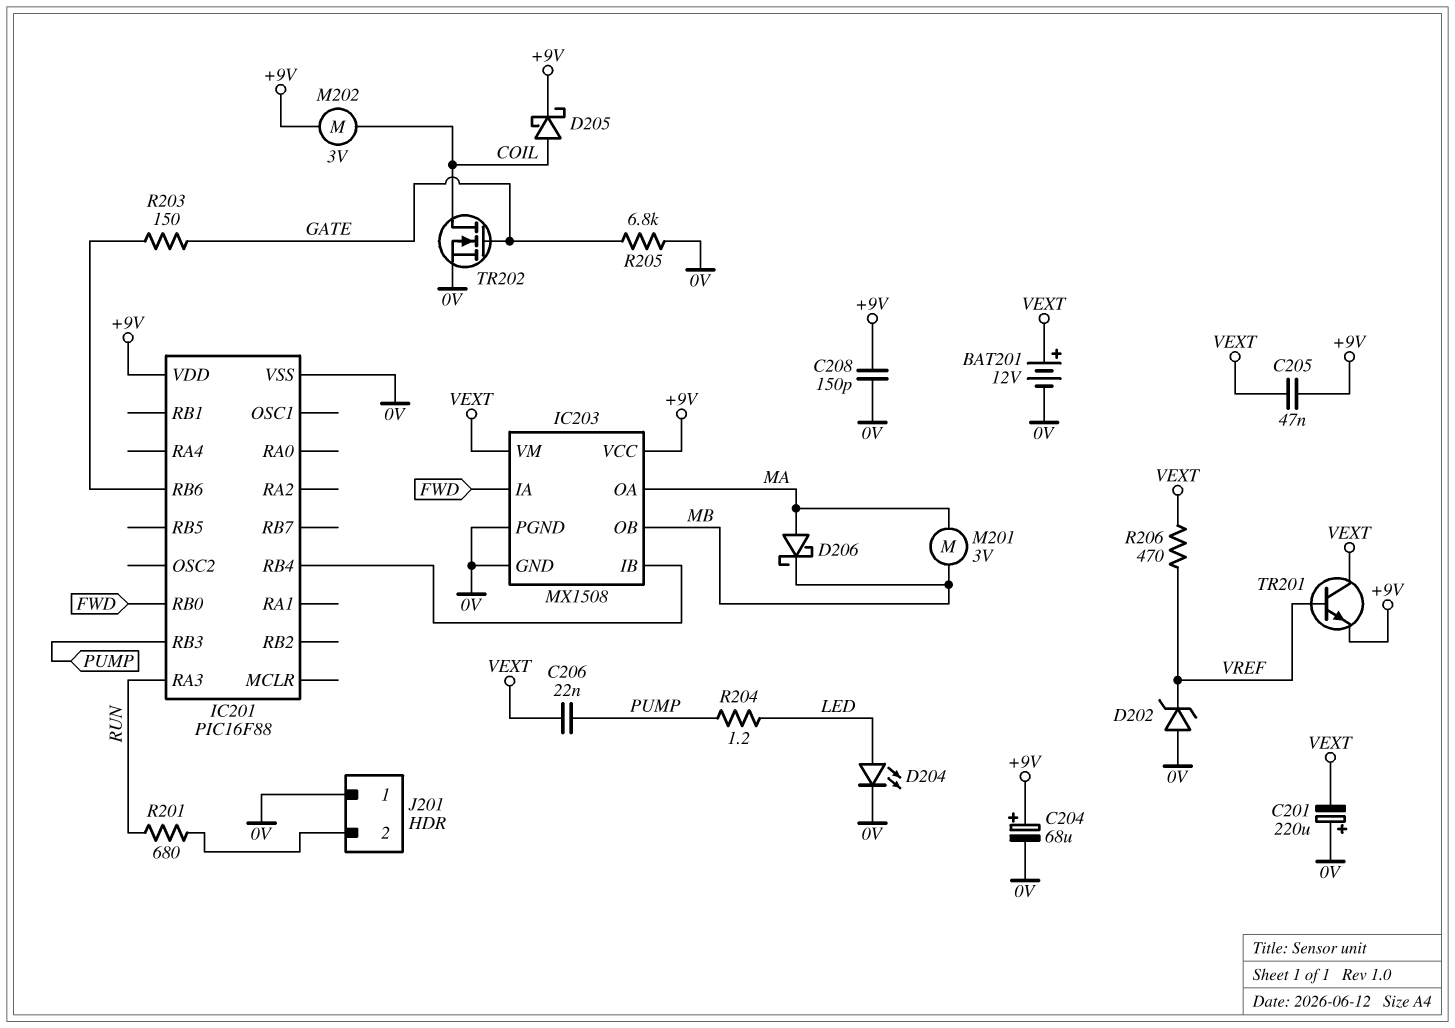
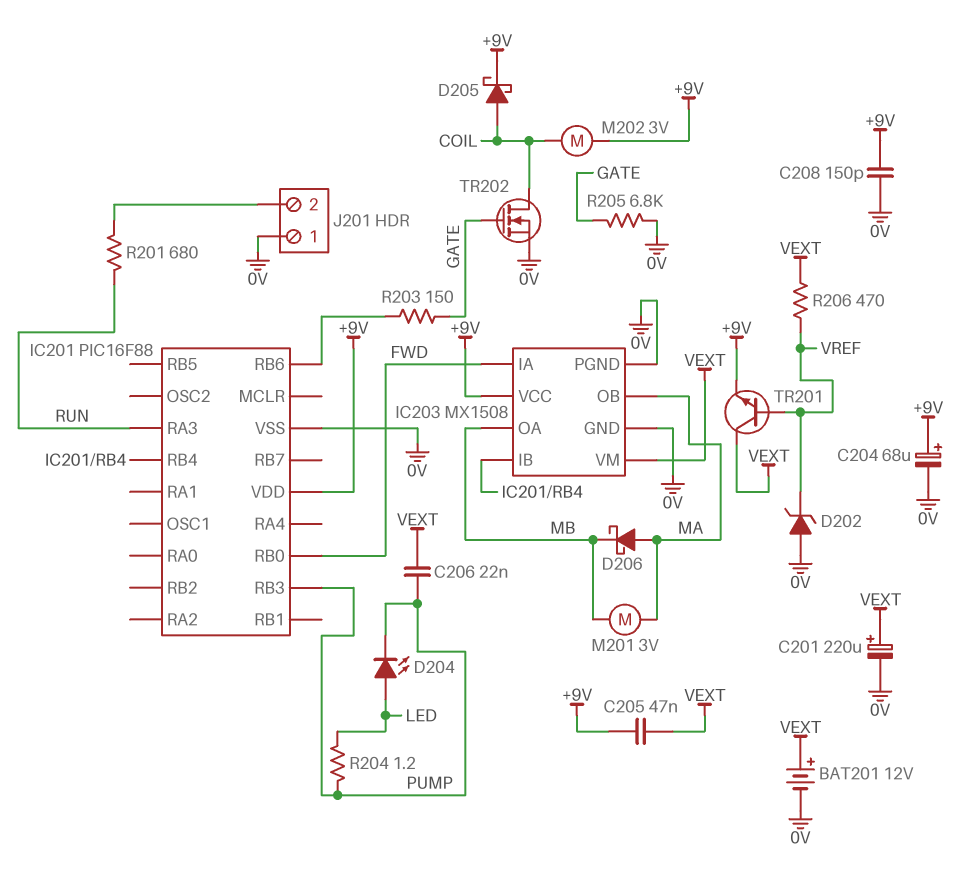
C201: 220uF (plus 0V, minus VEXT) -> 220uF (plus VEXT, minus 0V)
D204: LED (A LED, K 0V) -> LED (A LED, K PUMP)
IC203 pin OA: MA -> MB
IC203 pin OB: MB -> MA

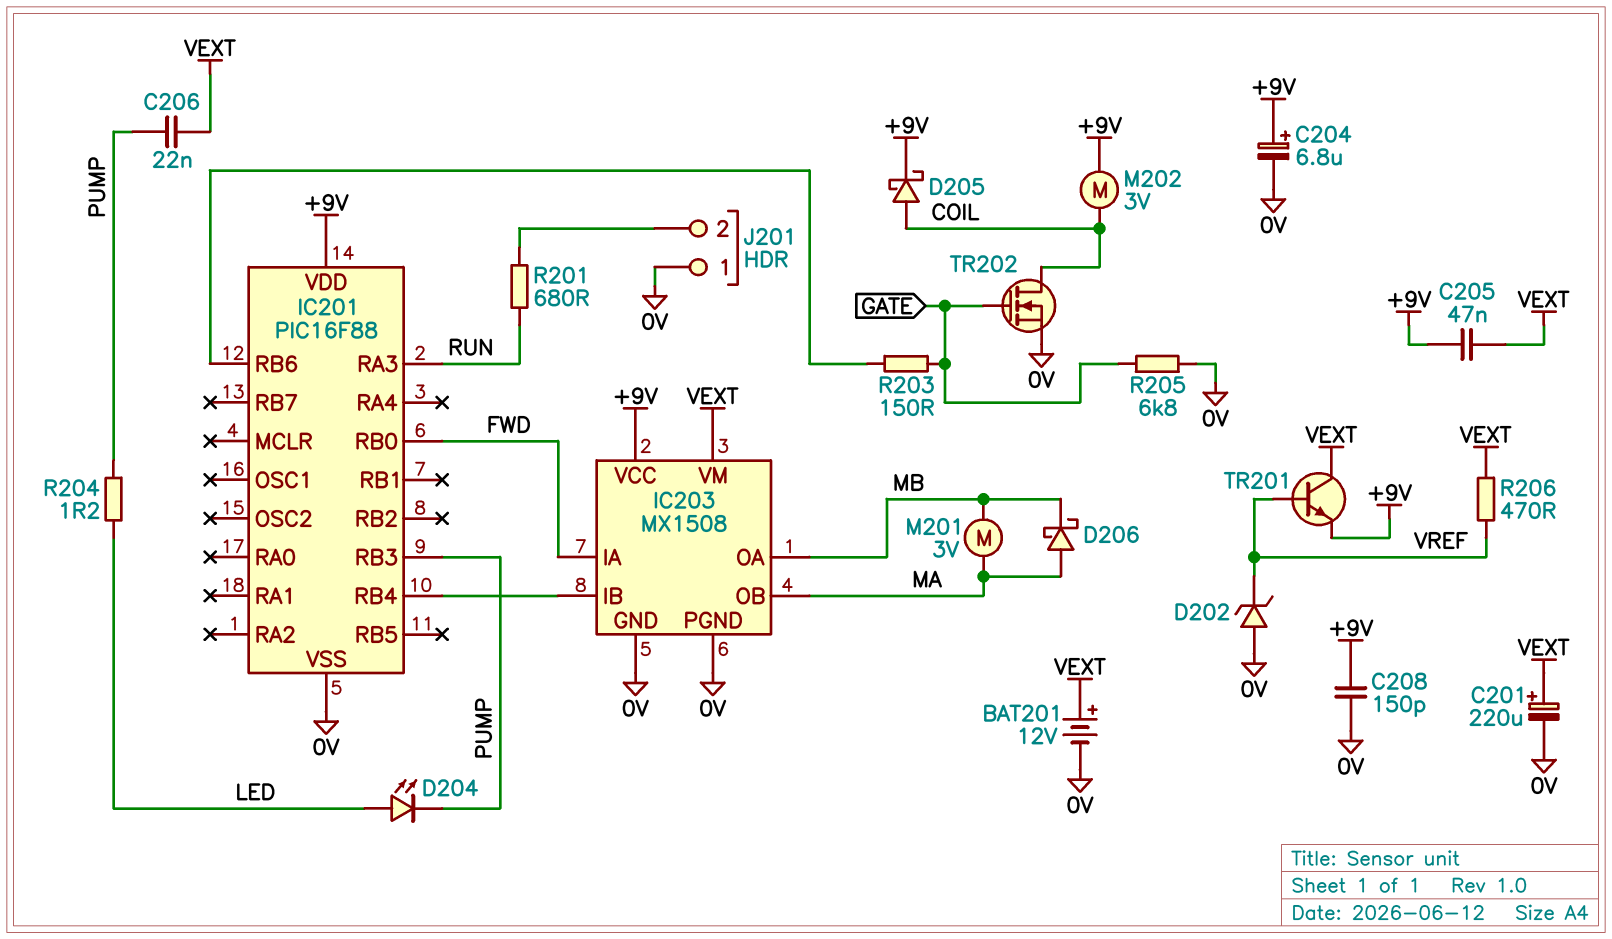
C204: 68uF (plus +9V, minus 0V) -> 6.8uF (plus +9V, minus 0V)

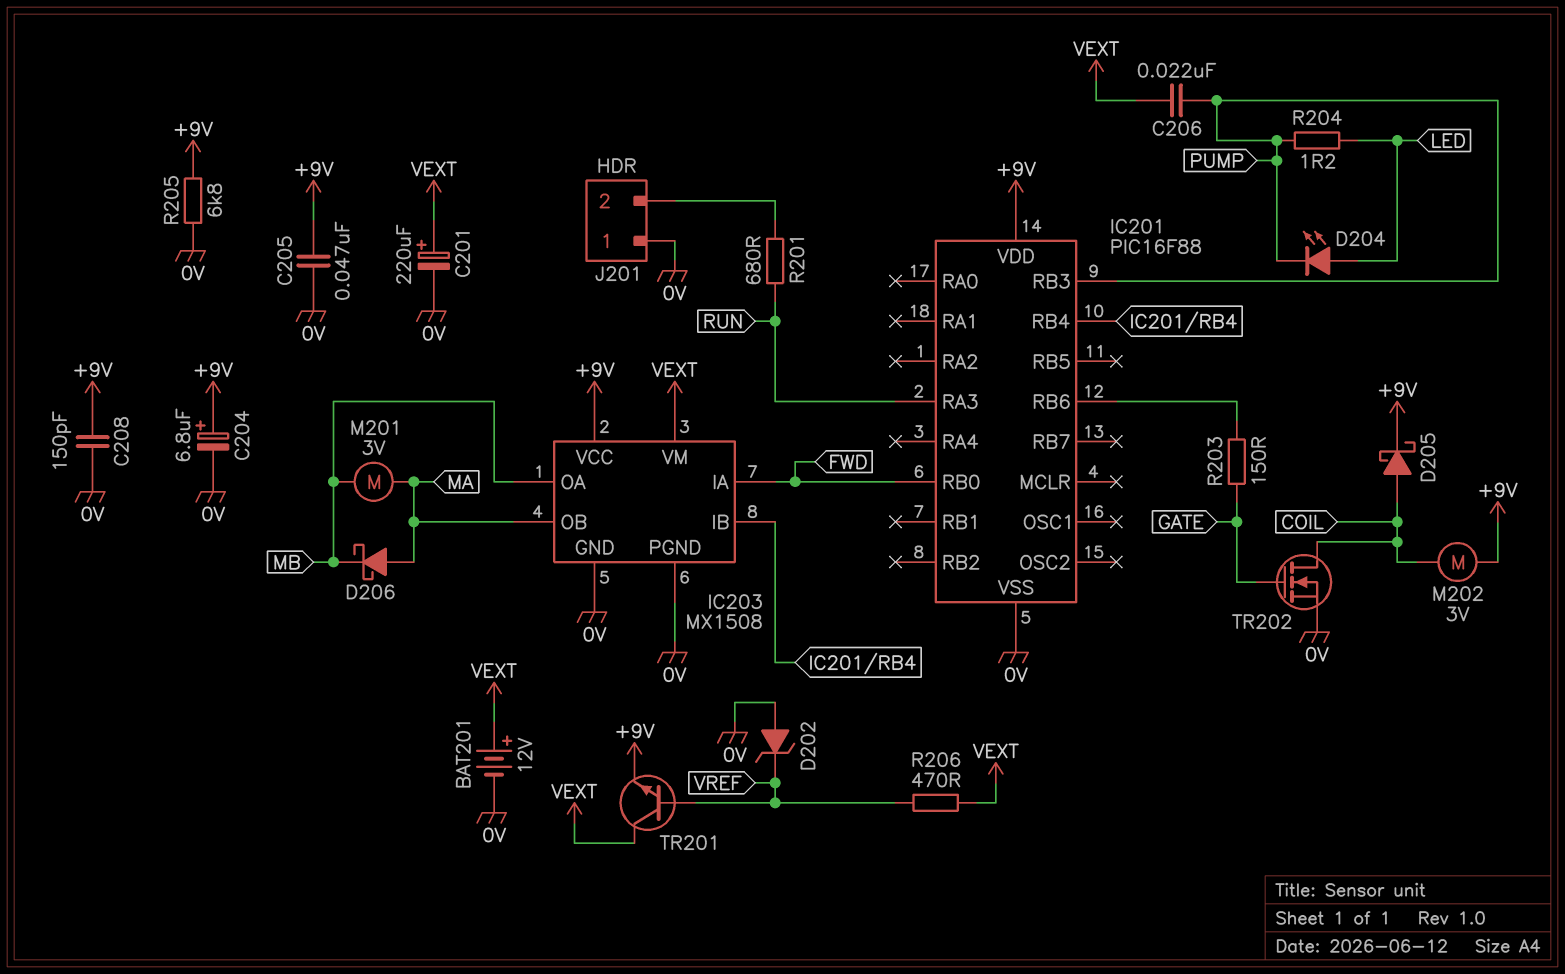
C205: 47nF (+9V, VEXT) -> 47nF (+9V, 0V)
R205: 6.8k (0V, GATE) -> 6.8k (+9V, 0V)

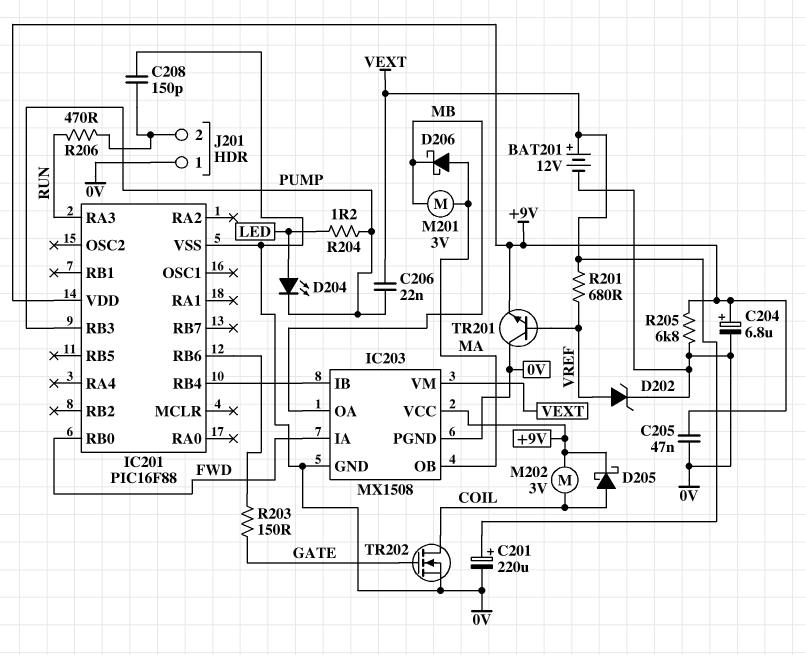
C208: 150pF (+9V, 0V) -> 150pF (0V, J201/2)
D202: zener (A 0V, K VREF) -> zener (A VREF, K 0V)
R201: 680 (J201/2, RUN) -> 680 (VEXT, VREF)
R206: 470 (VEXT, VREF) -> 470 (J201/2, RUN)
TR201: NPN (B VREF, C VEXT, E +9V) -> NPN (B VREF, C 0V, E +9V)

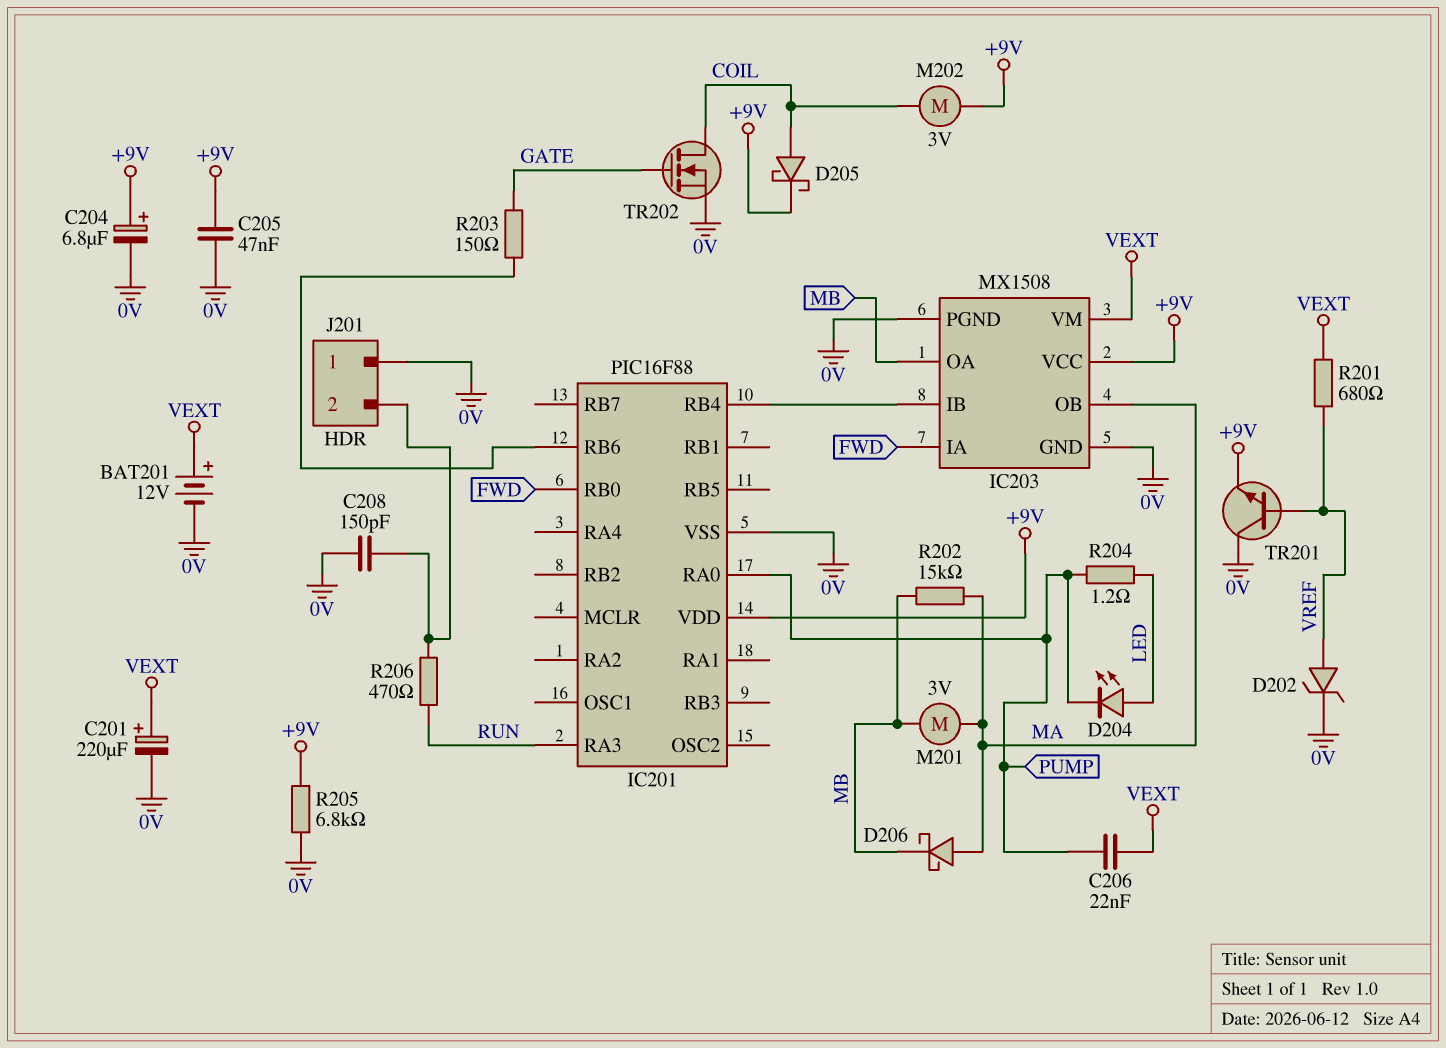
IC201 pin RA0: none -> PUMP
IC201 pin RB3: PUMP -> none
R202: none -> 15k (MA, MB)

